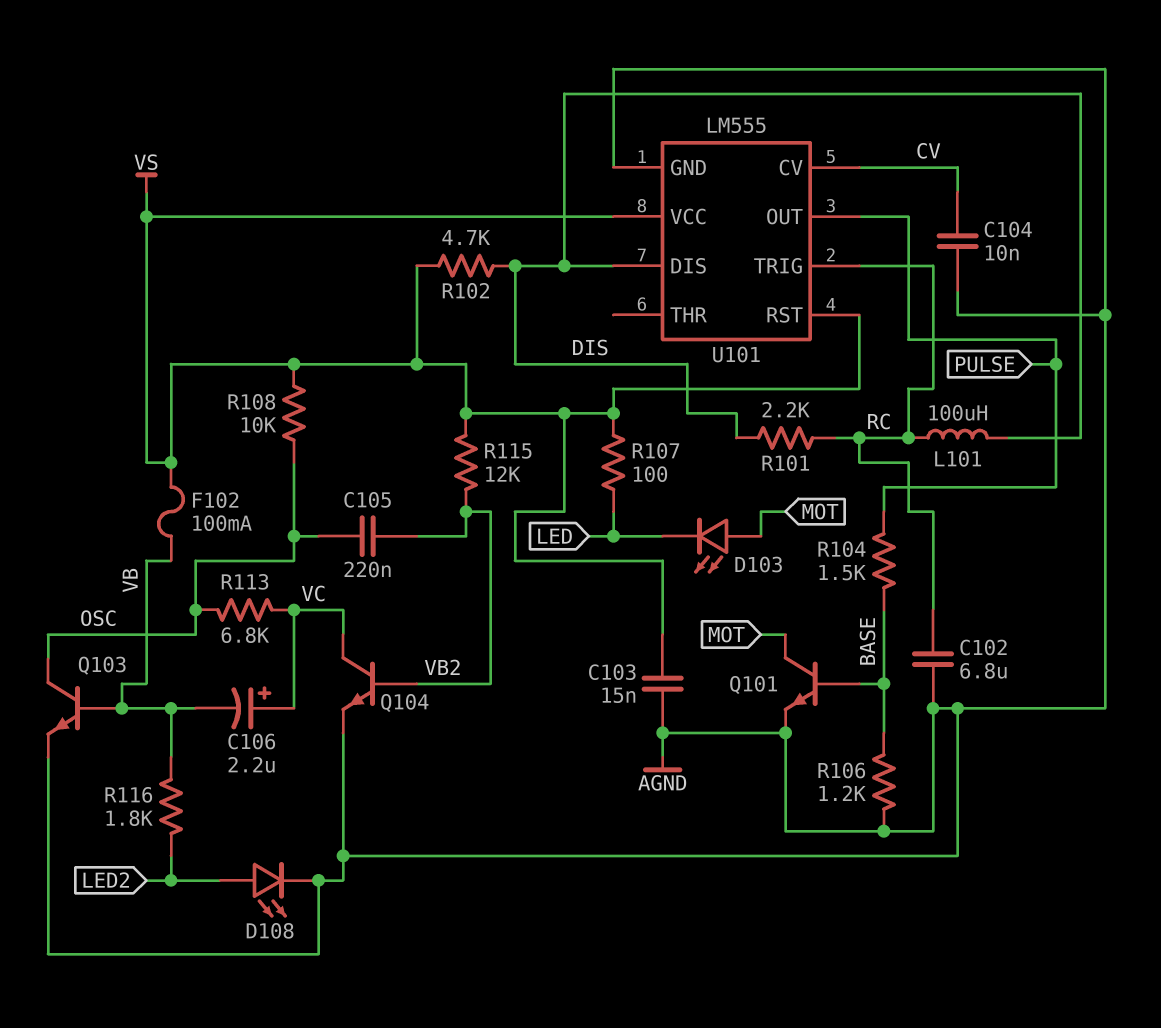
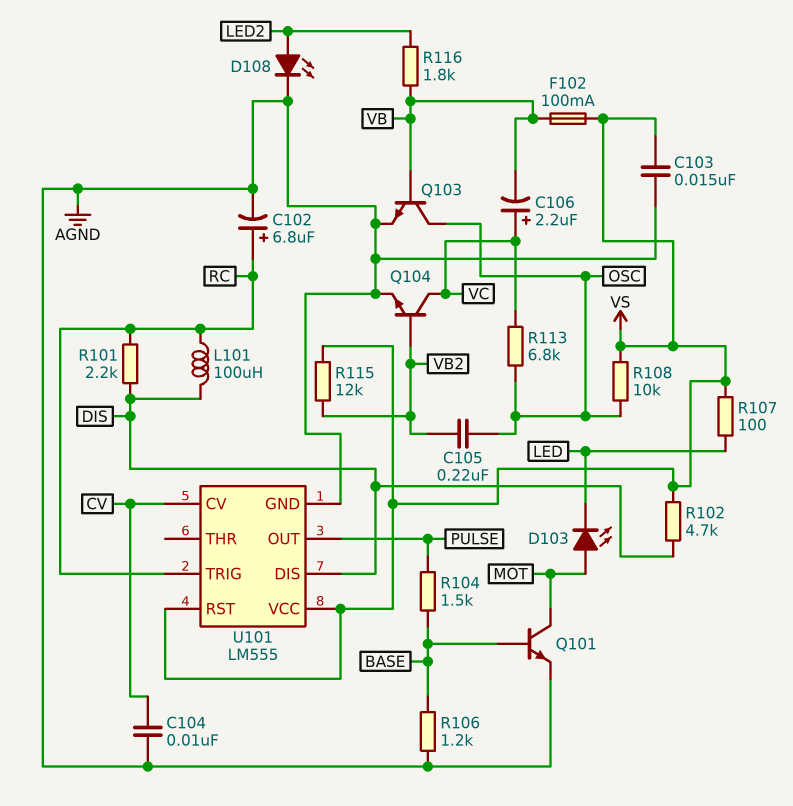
C102: 6.8uF (AGND, RC) -> 6.8uF (plus RC, minus AGND)

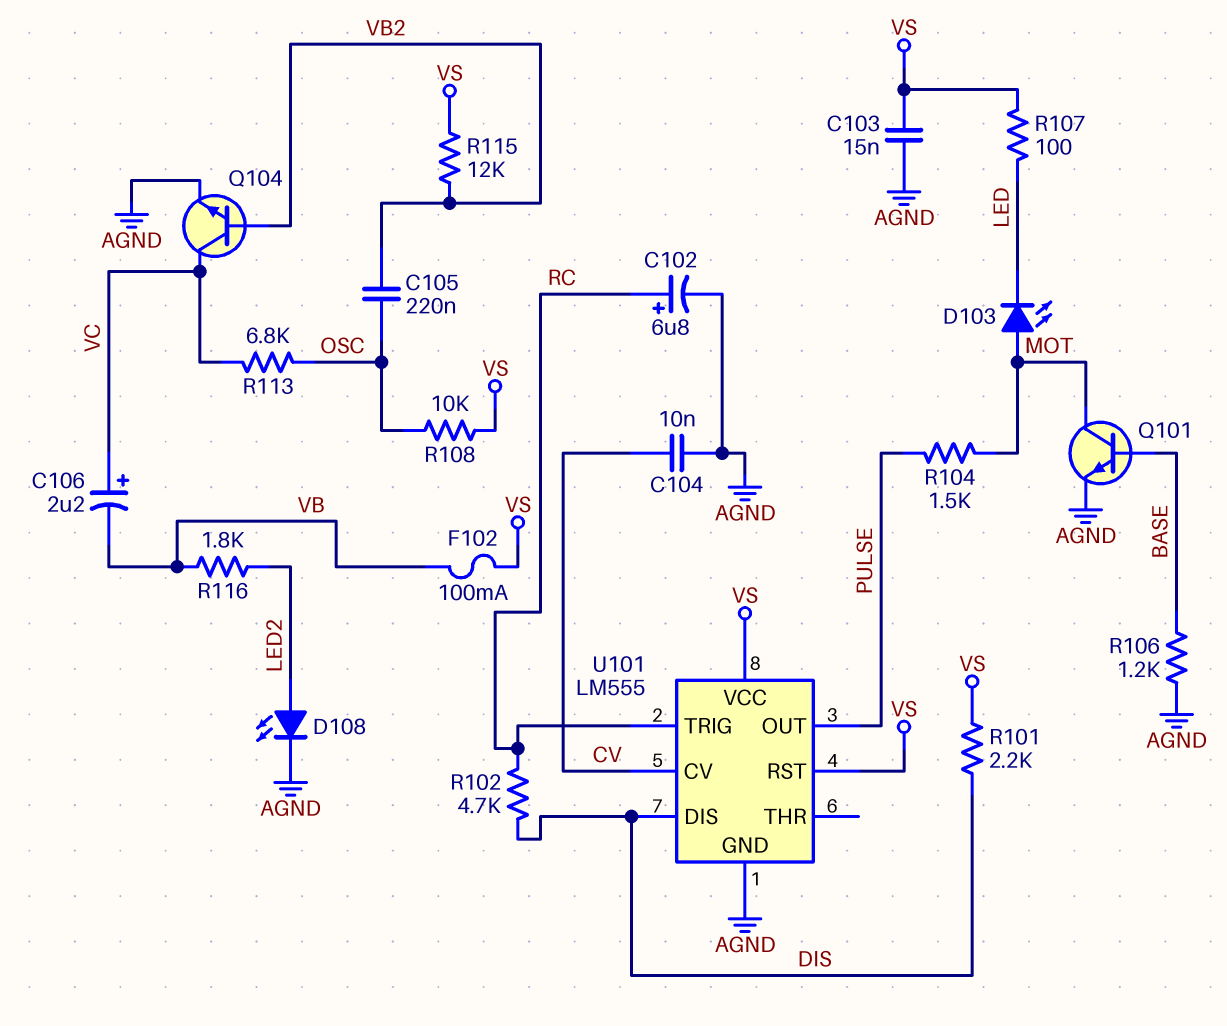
L101: 100uH (DIS, RC) -> none
Q103: NPN (B VB, C OSC, E AGND) -> none
R101: 2.2k (DIS, RC) -> 2.2k (DIS, VS)
R102: 4.7k (DIS, VS) -> 4.7k (DIS, RC)
R104: 1.5k (BASE, PULSE) -> 1.5k (MOT, PULSE)

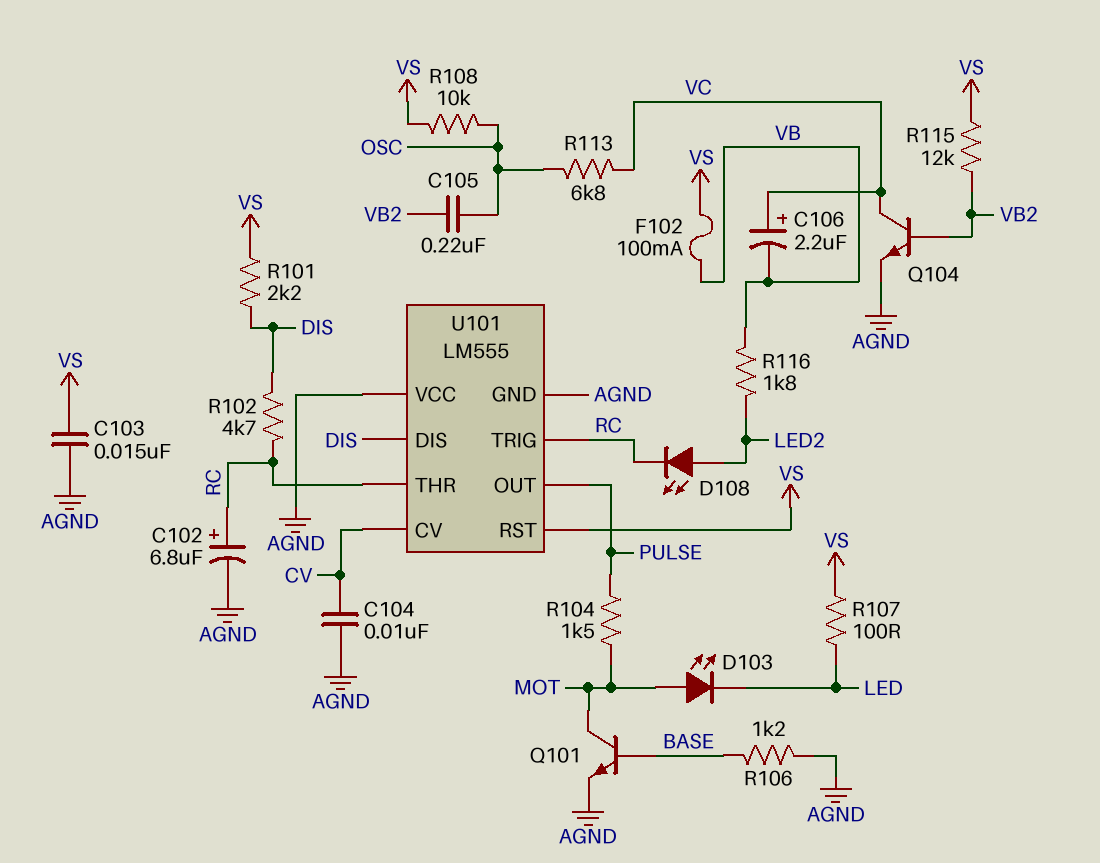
D108: LED (A LED2, K AGND) -> LED (A LED2, K RC)
U101 pin THR: none -> RC
U101 pin VCC: VS -> AGND

